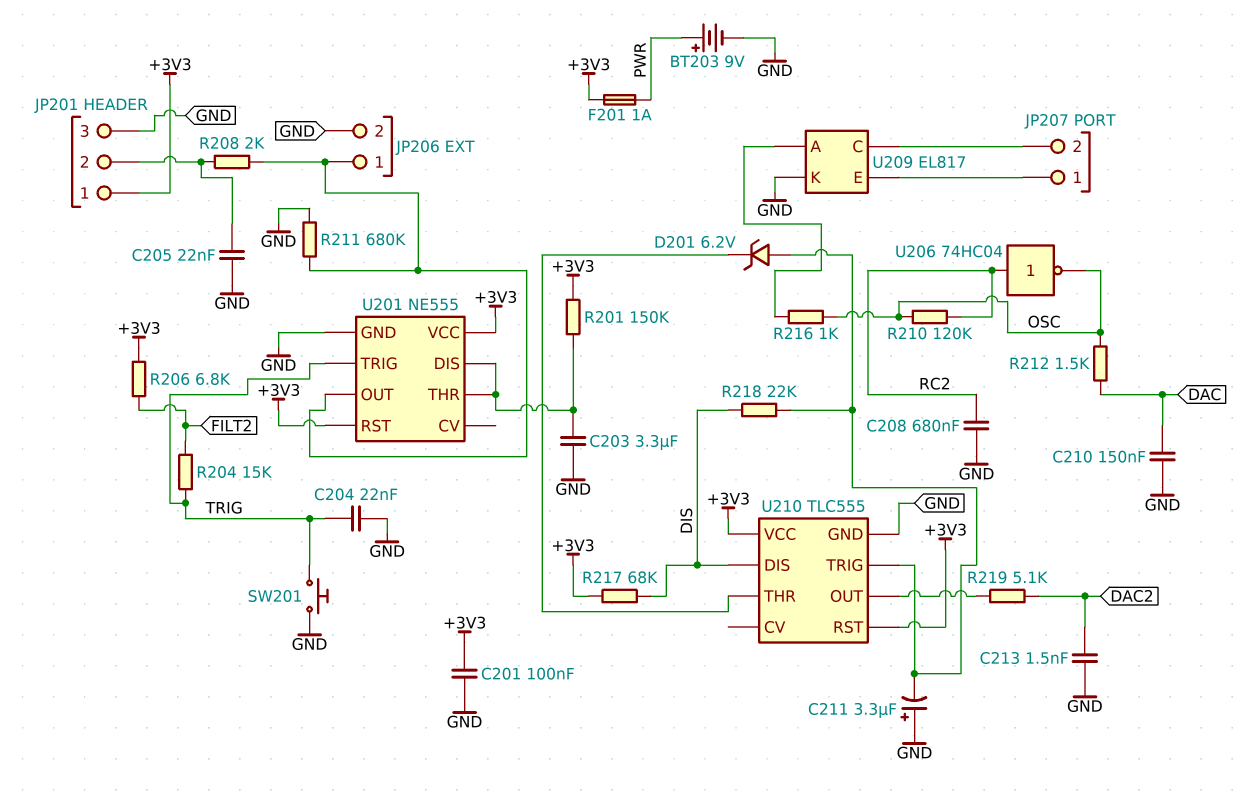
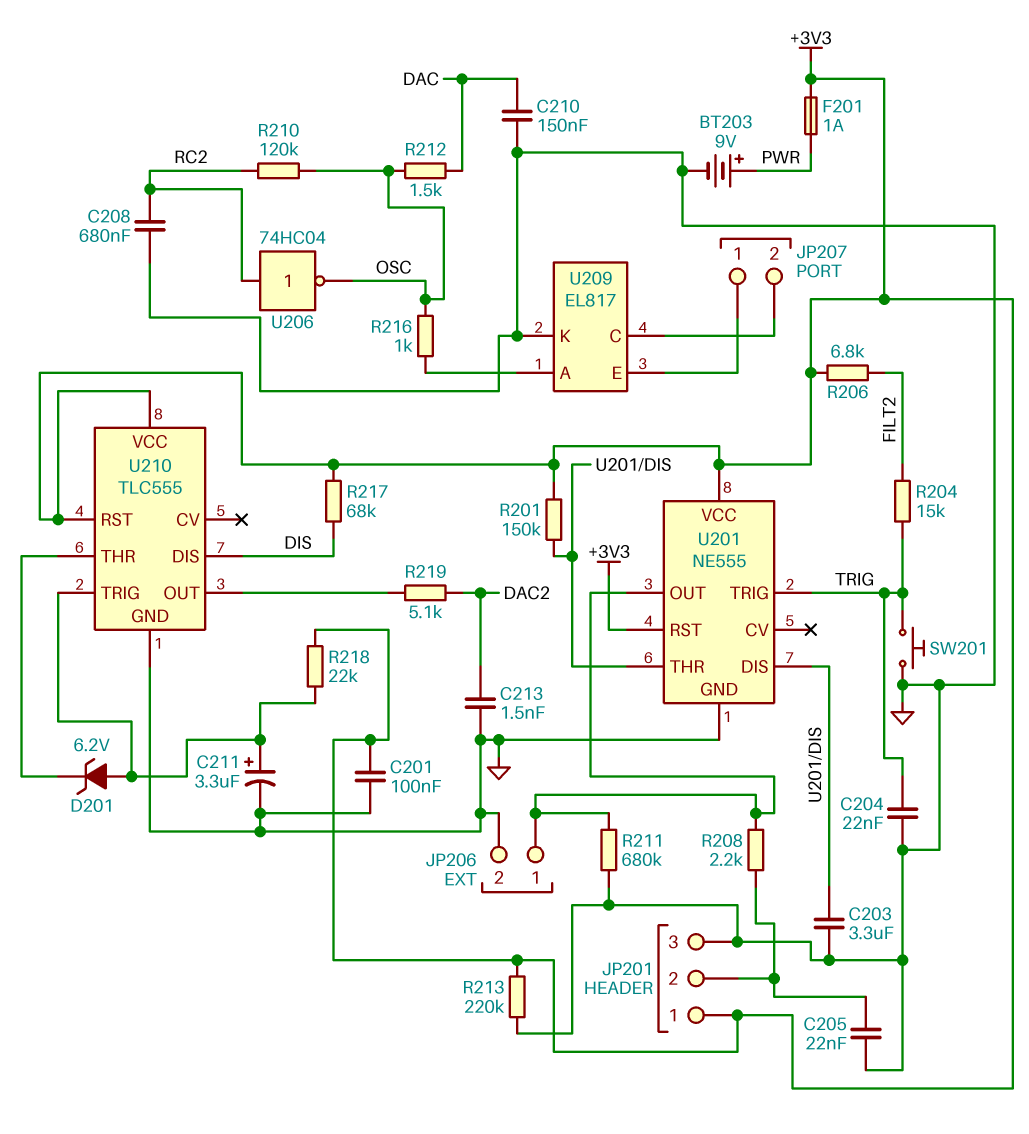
C211: 3.3uF (plus GND, minus U210/TRIG) -> 3.3uF (plus U210/TRIG, minus GND)
R208: 2k (JP201/2, JP206/1) -> 2.2k (JP201/2, JP206/1)
R213: none -> 220k (+3V3, GND)
R218: 22k (DIS, U210/TRIG) -> 22k (+3V3, U210/TRIG)

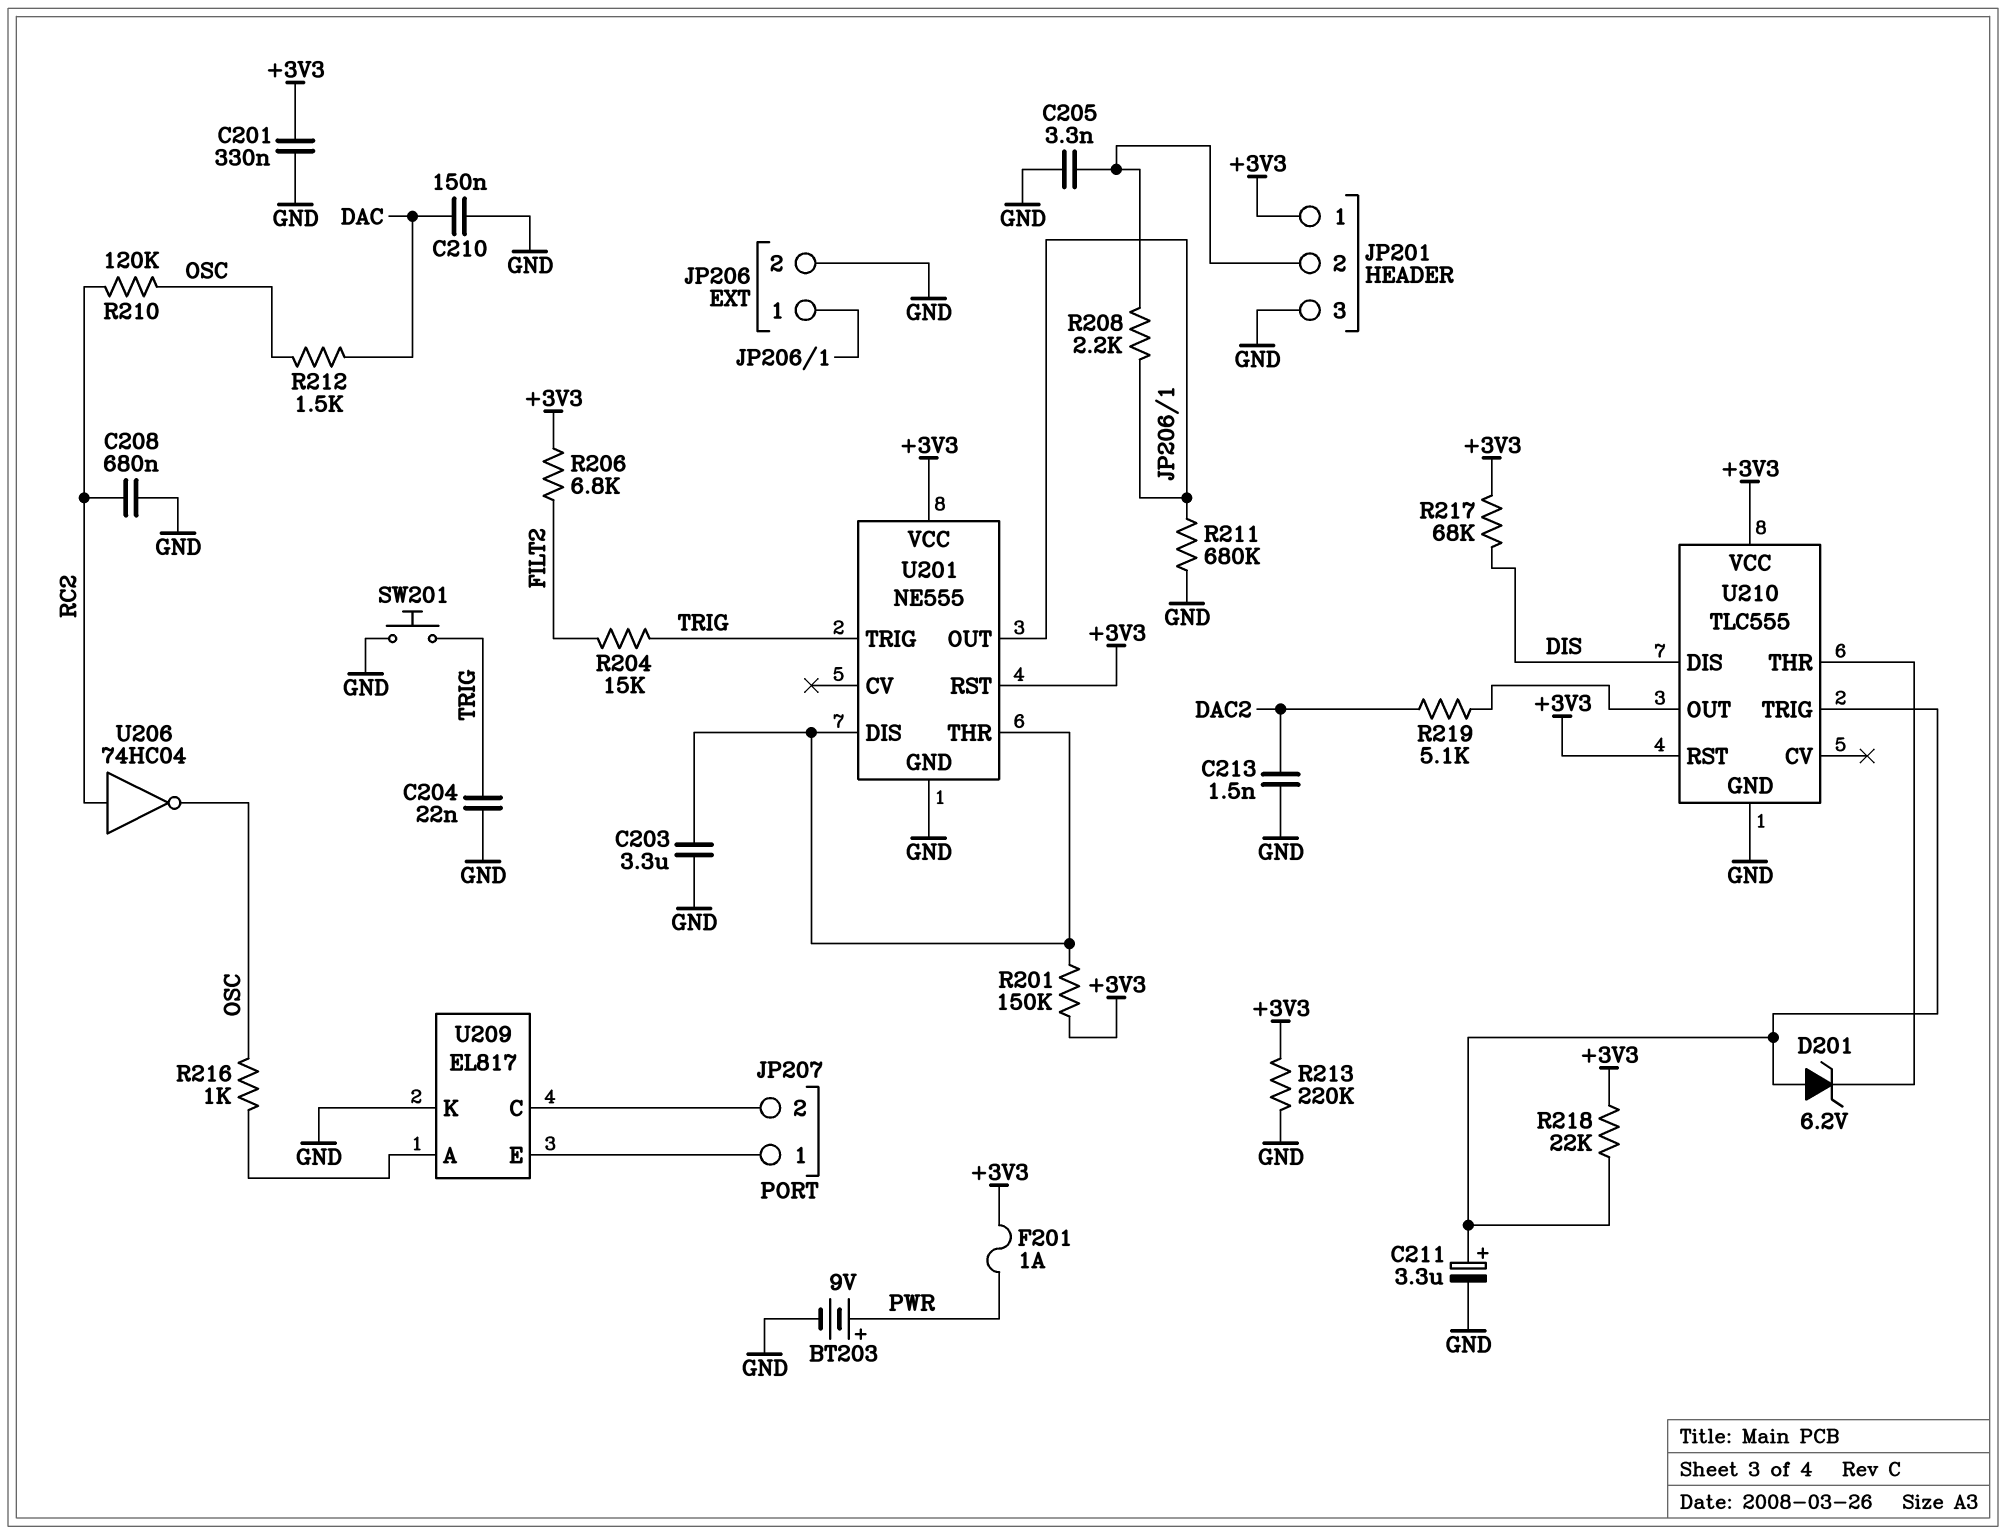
C201: 100nF (+3V3, GND) -> 330nF (+3V3, GND)
C205: 22nF (GND, JP201/2) -> 3.3nF (GND, JP201/2)

